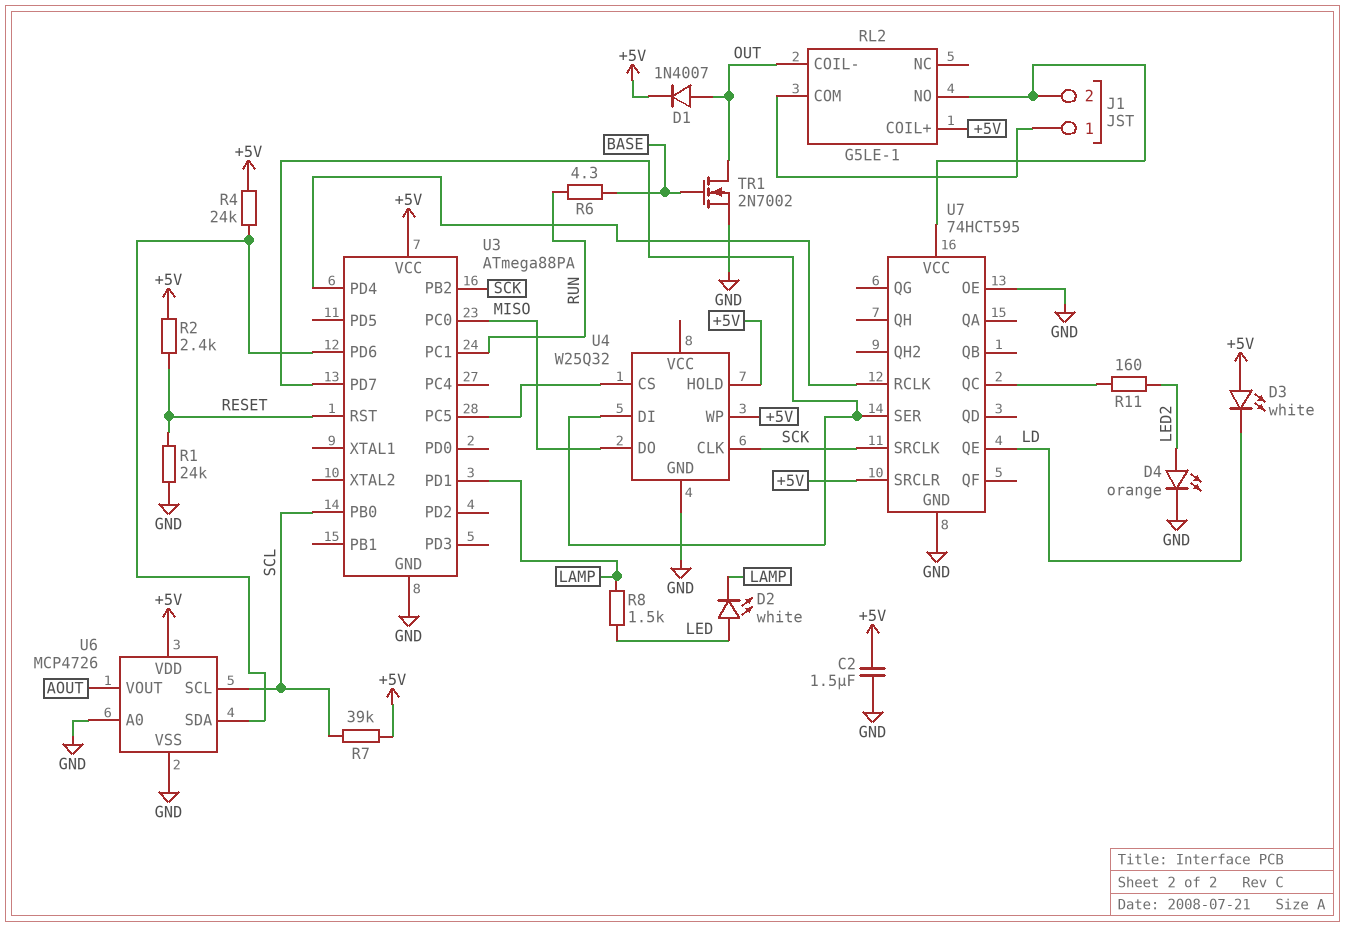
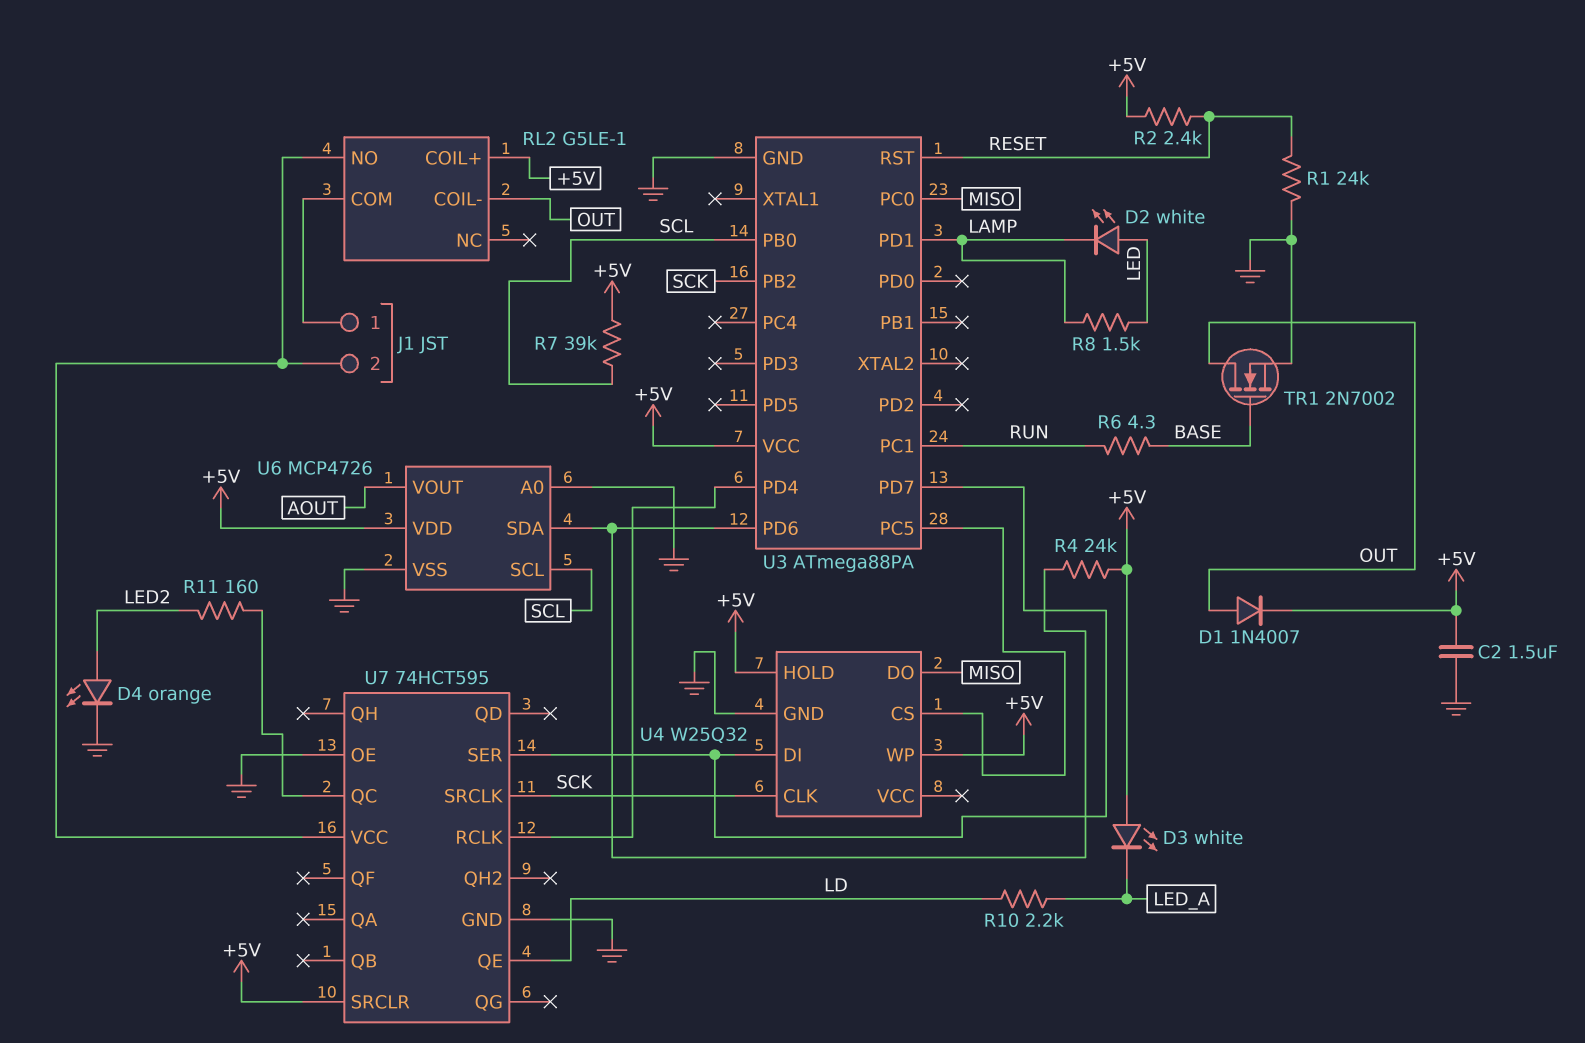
D3: LED white (A +5V, K LD) -> LED white (A +5V, K LED_A)
R10: none -> 2.2k (LD, LED_A)

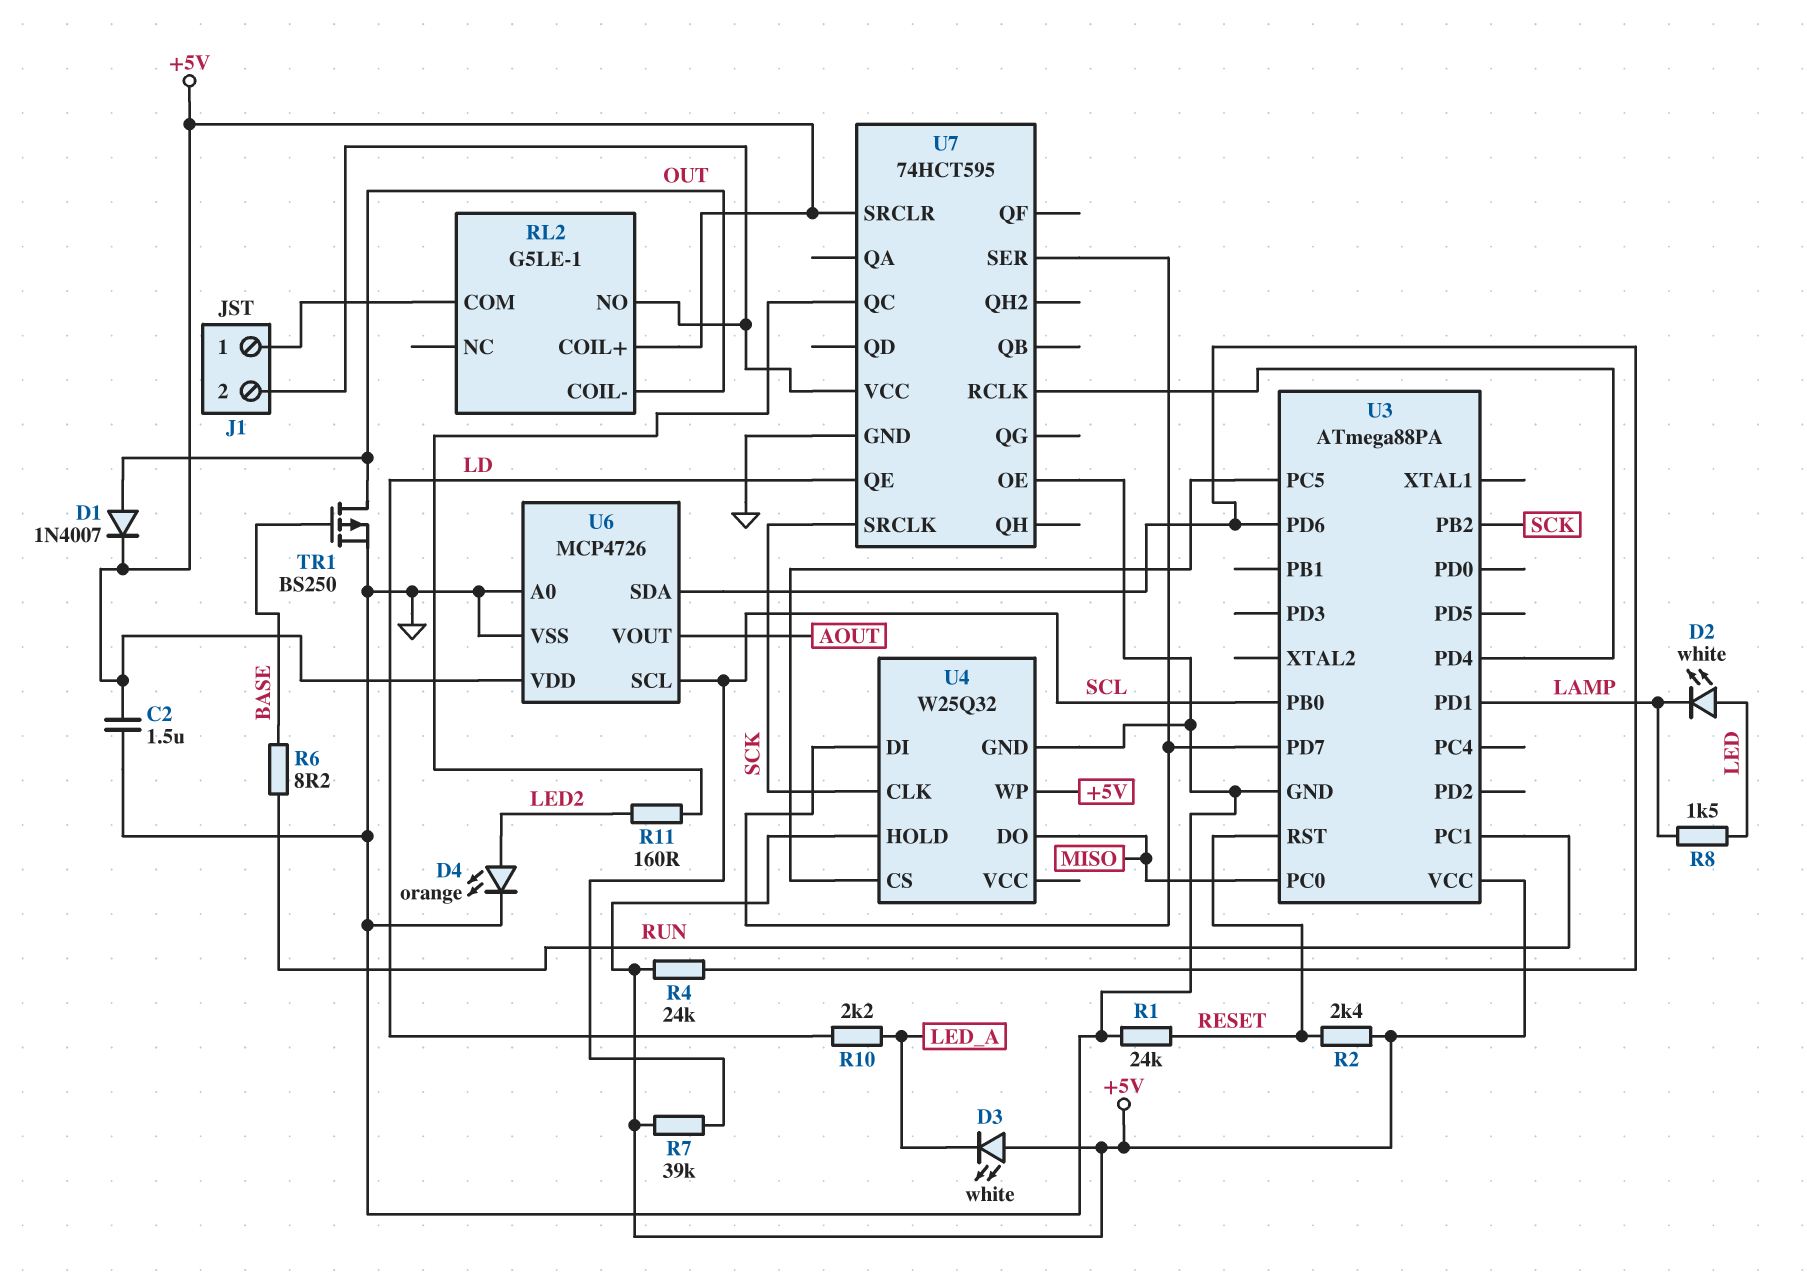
R6: 4.3 (BASE, RUN) -> 8.2 (BASE, RUN)
TR1: NMOS 2N7002 (G BASE, D OUT, S GND) -> PMOS BS250 (G BASE, D OUT, S GND)

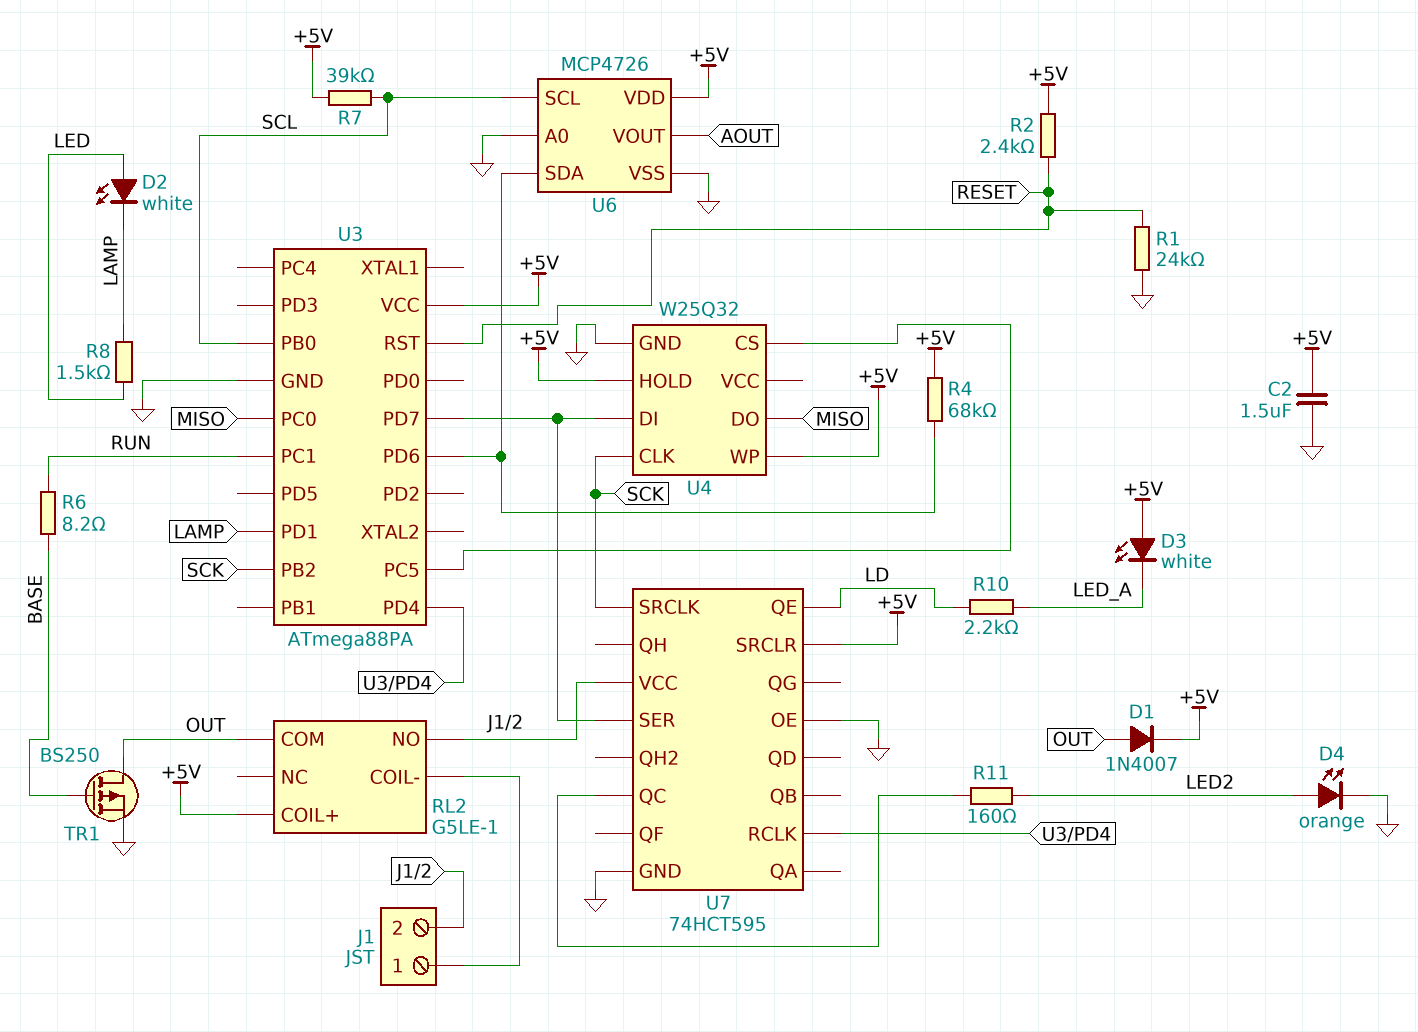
R4: 24k (+5V, U3/PD6) -> 68k (+5V, U3/PD6)
RL2 pin COIL-: OUT -> J1/1
RL2 pin COM: J1/1 -> OUT

